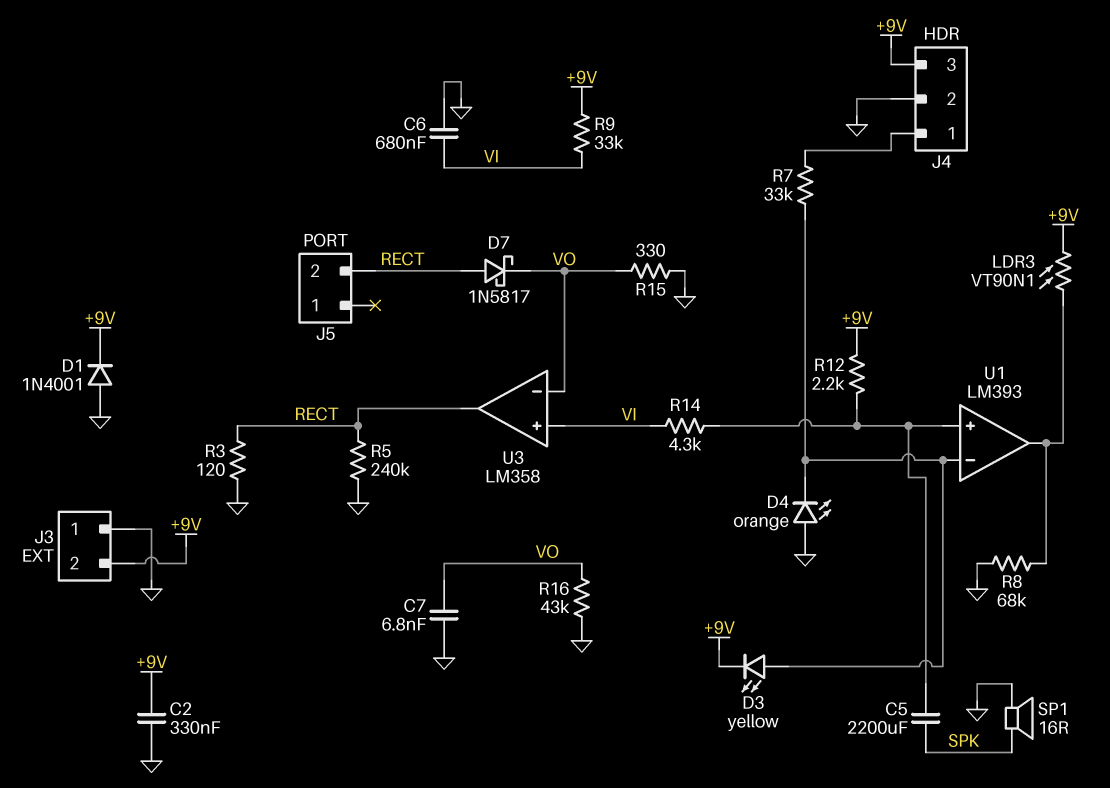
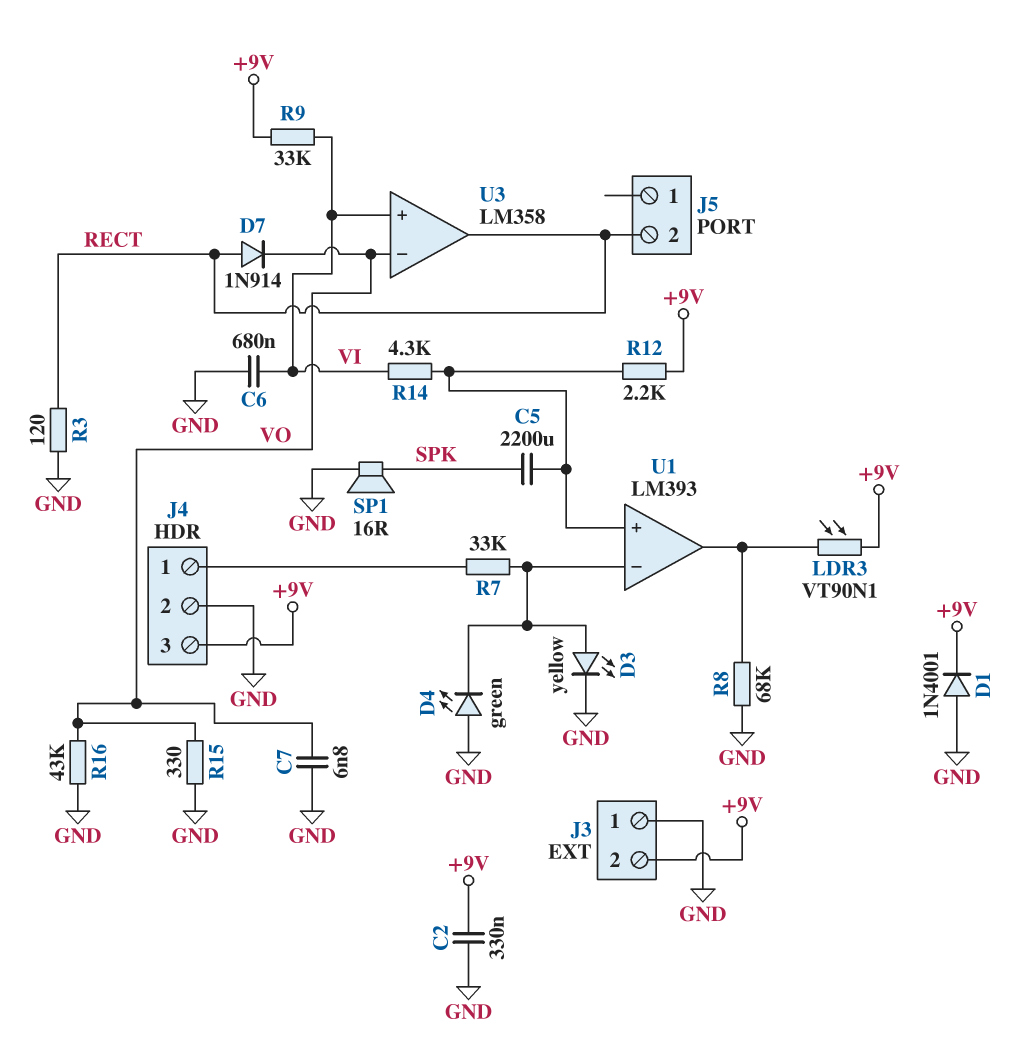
D3: LED yellow (A U1/in-, K +9V) -> LED yellow (A U1/in-, K GND)
D4: LED orange (A GND, K U1/in-) -> LED green (A GND, K U1/in-)
D7: schottky 1N5817 (A RECT, K VO) -> diode 1N914 (A RECT, K VO)
R5: 240k (GND, RECT) -> none

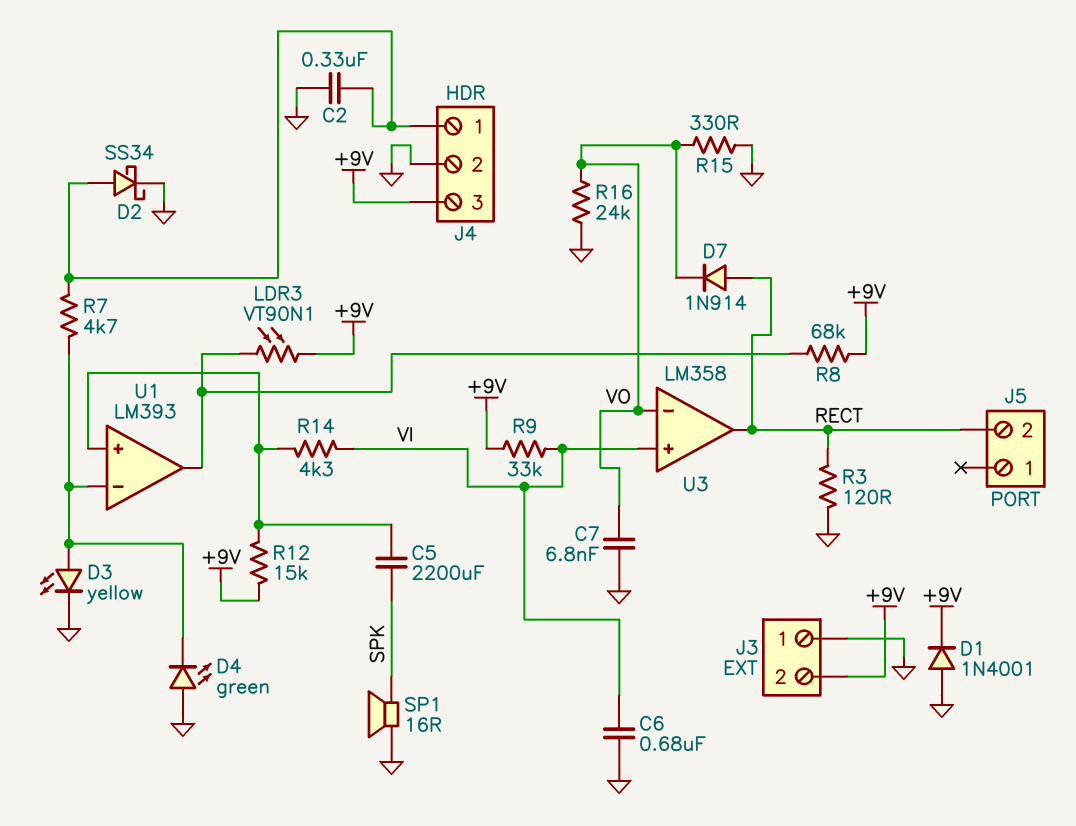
C2: 330nF (+9V, GND) -> 330nF (GND, J4/1)
D2: none -> schottky SS34 (A J4/1, K GND)
R7: 33k (J4/1, U1/in-) -> 4.7k (J4/1, U1/in-)
R8: 68k (GND, U1/out) -> 68k (+9V, U1/out)
R12: 2.2k (+9V, U1/in+) -> 15k (+9V, U1/in+)
R16: 43k (GND, VO) -> 24k (GND, VO)

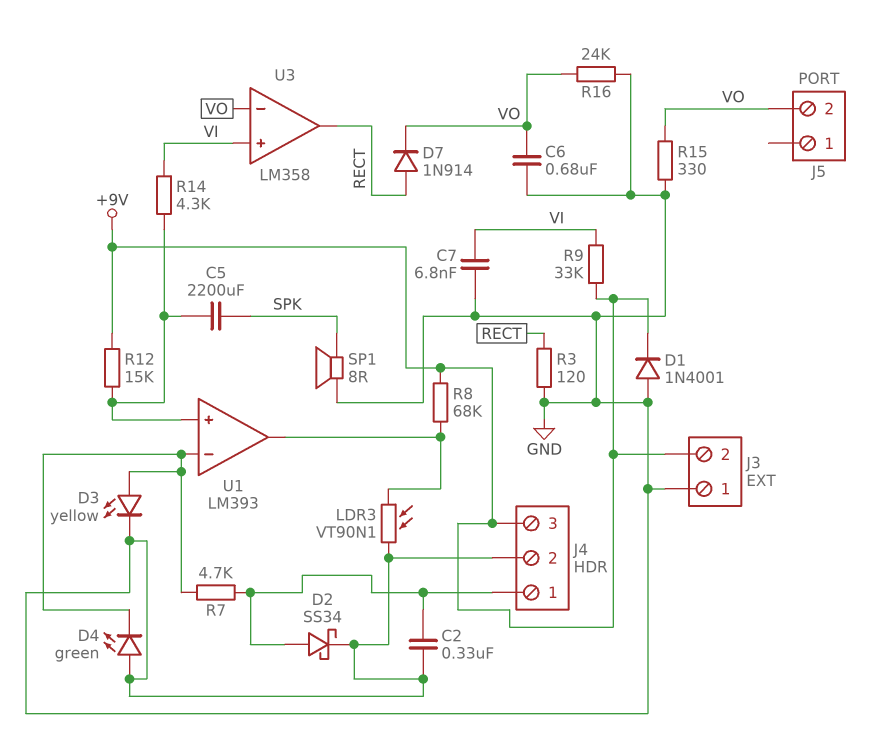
C6: 680nF (GND, VI) -> 680nF (GND, VO)
C7: 6.8nF (GND, VO) -> 6.8nF (GND, VI)
J5 pin 2: RECT -> VO
LDR3: VT90N1 (+9V, U1/out) -> VT90N1 (GND, U1/out)
SP1: speaker 16R (GND, SPK) -> speaker 8R (GND, SPK)

